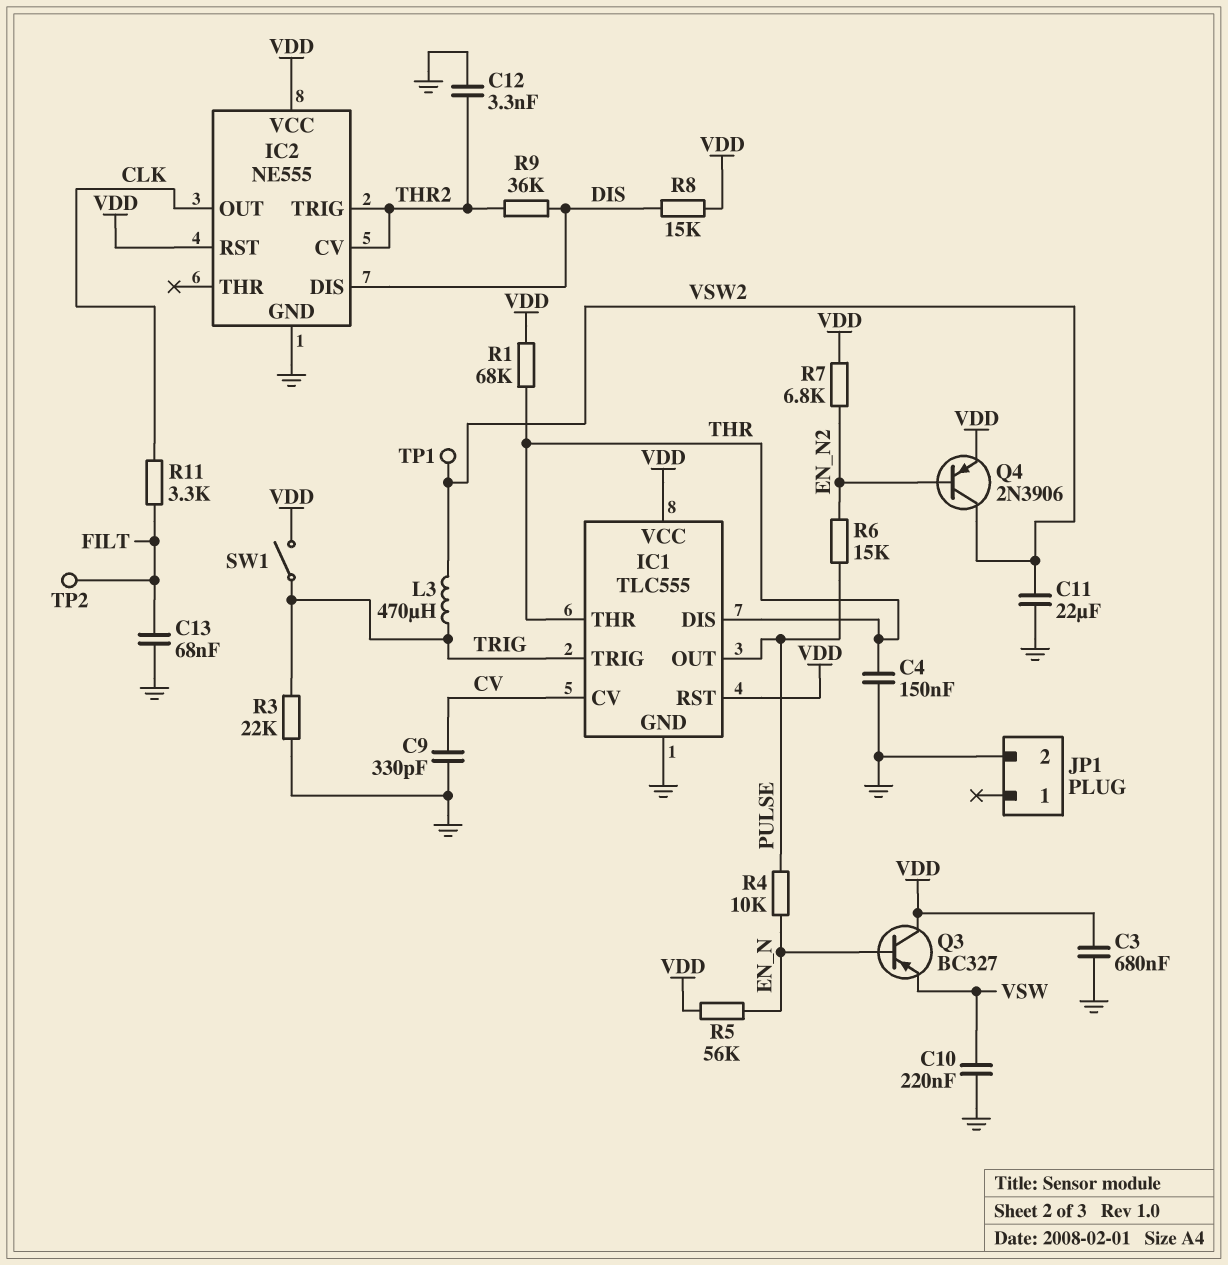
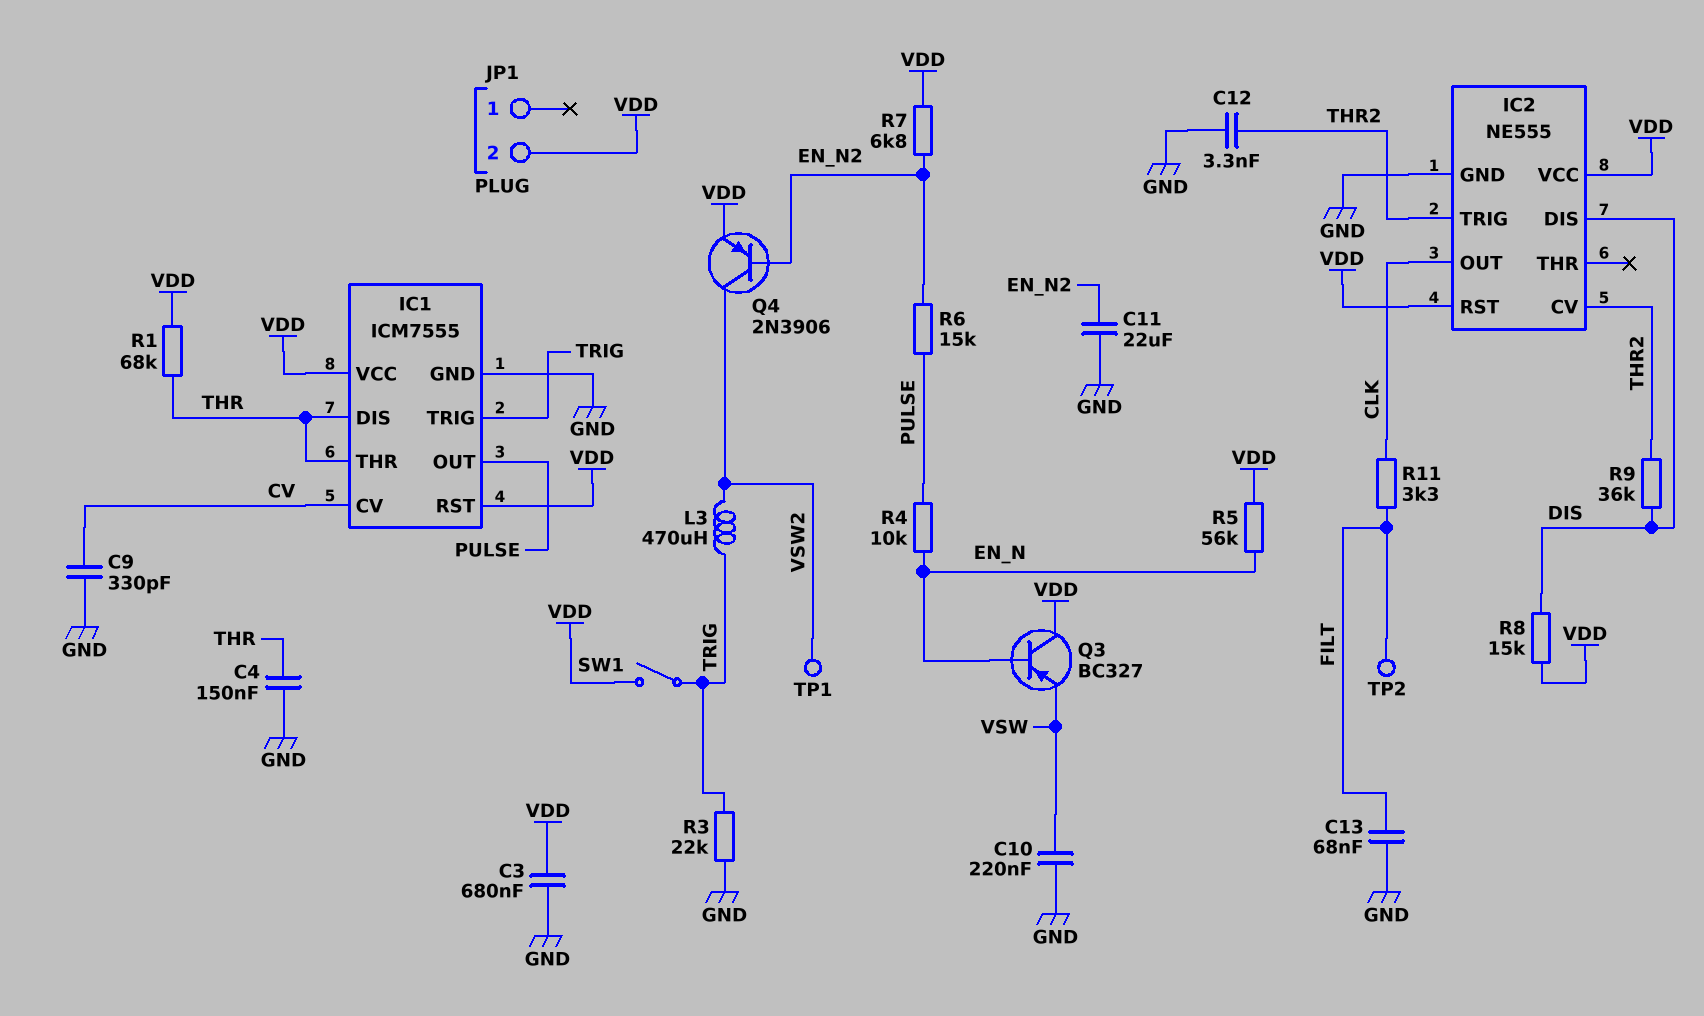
C11: 22uF (GND, VSW2) -> 22uF (EN_N2, GND)
IC1: TLC555 -> ICM7555
JP1 pin 2: GND -> VDD

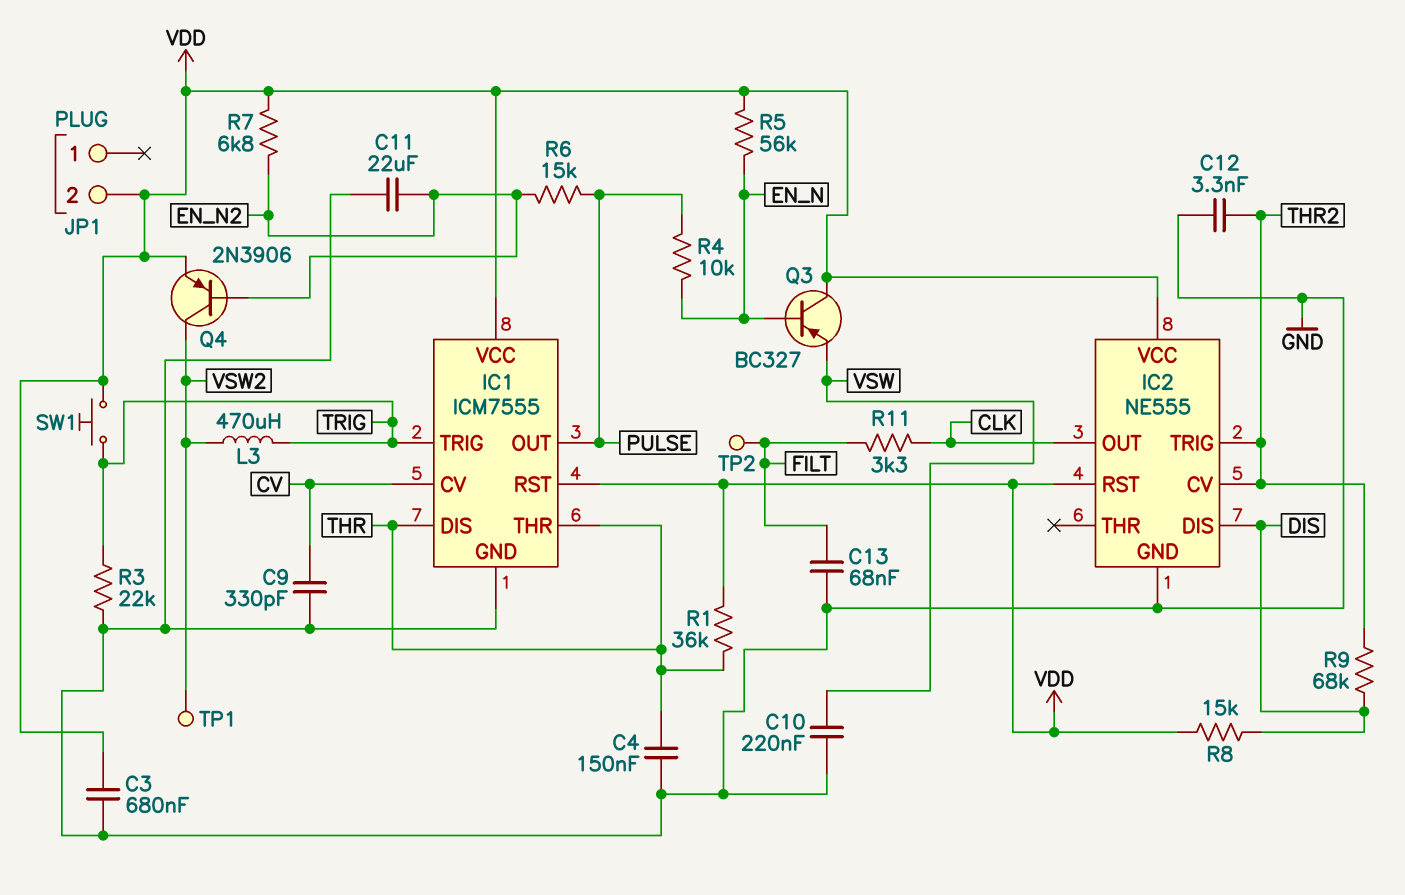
R1: 68k (THR, VDD) -> 36k (THR, VDD)
R9: 36k (DIS, THR2) -> 68k (DIS, THR2)
SW1: switch (TRIG, VDD) -> button (TRIG, VDD)

